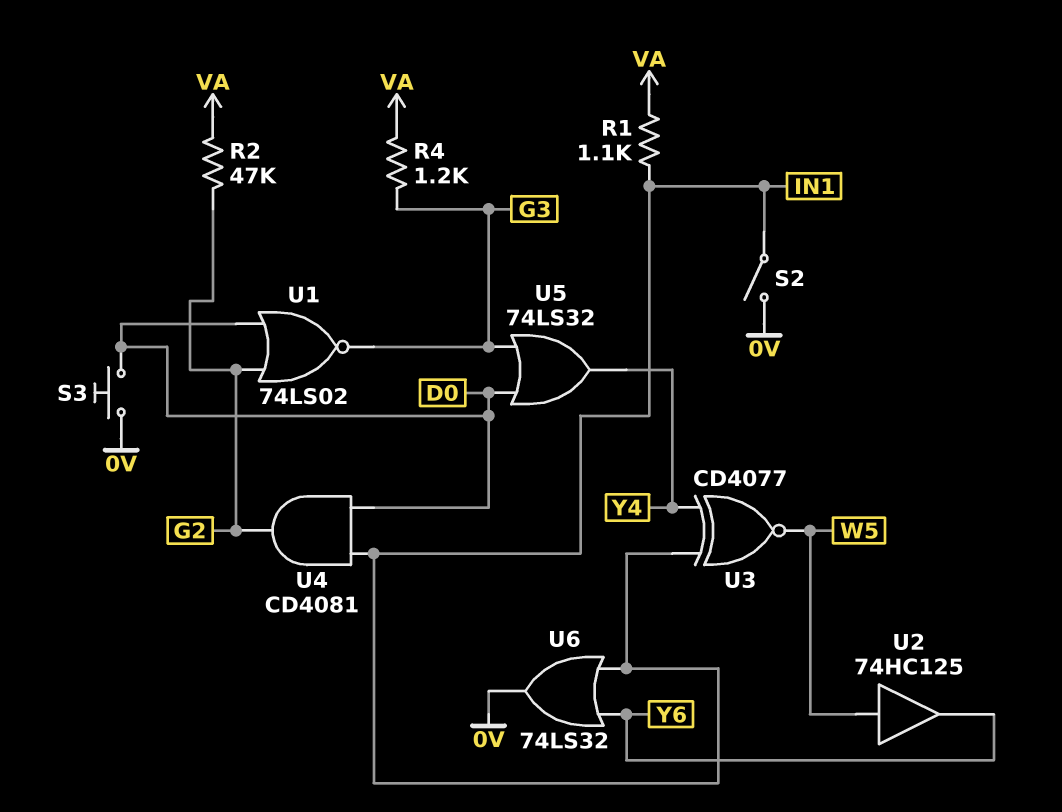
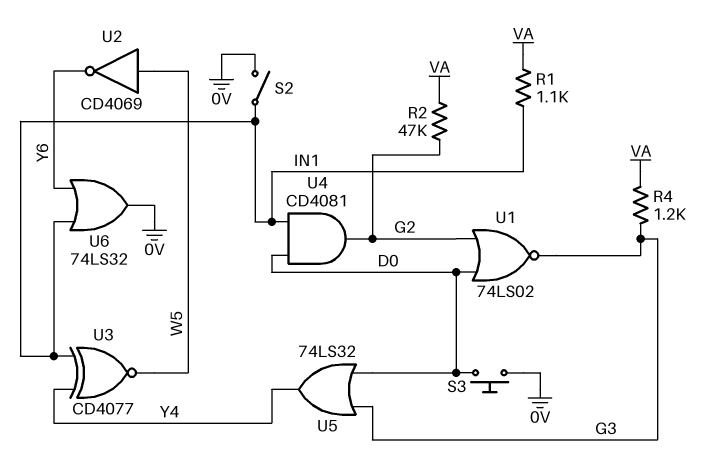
U2: buffer 74HC125 (in W5, out Y6) -> NOT CD4069 (in W5, out Y6)

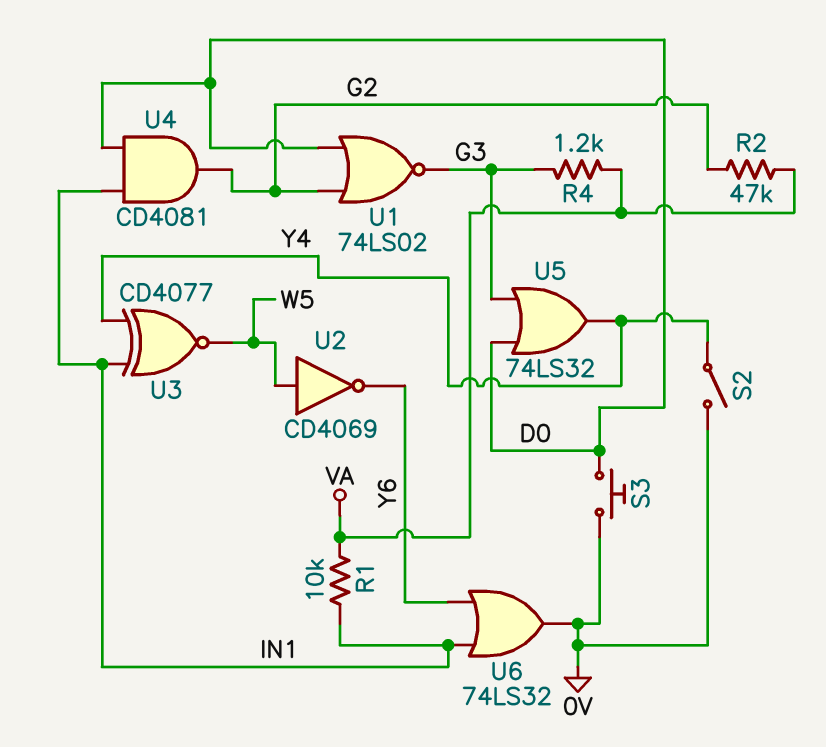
R1: 1.1k (IN1, VA) -> 10k (IN1, VA)
S2: switch (0V, IN1) -> switch (0V, Y4)

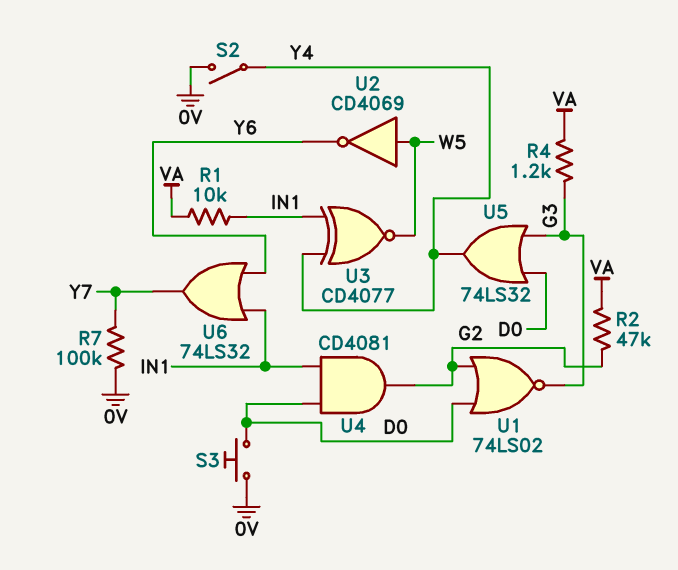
R7: none -> 100k (0V, Y7)
U6: OR 74LS32 (in IN1, in Y6, out 0V) -> OR 74LS32 (in IN1, in Y6, out Y7)

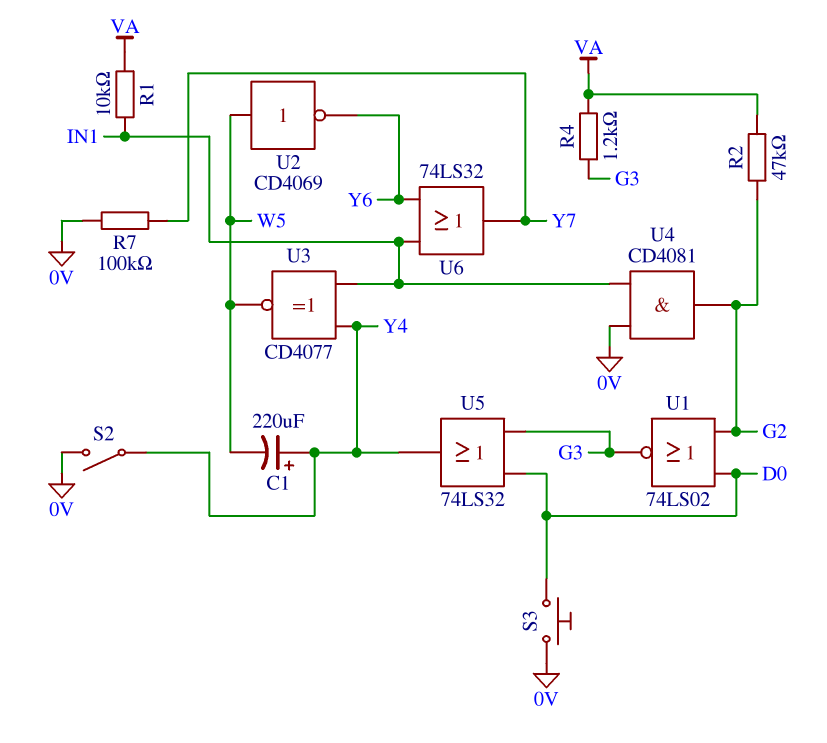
C1: none -> 220uF (plus Y4, minus W5)
U4: AND CD4081 (in D0, in IN1, out G2) -> AND CD4081 (in 0V, in IN1, out G2)

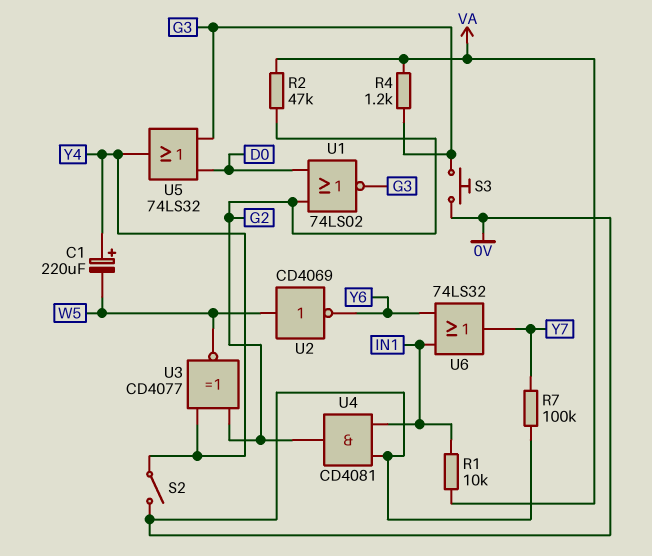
S3: button (0V, D0) -> button (0V, G3)
U3: XNOR CD4077 (in IN1, in Y4, out W5) -> XNOR CD4077 (in G2, in Y4, out W5)

